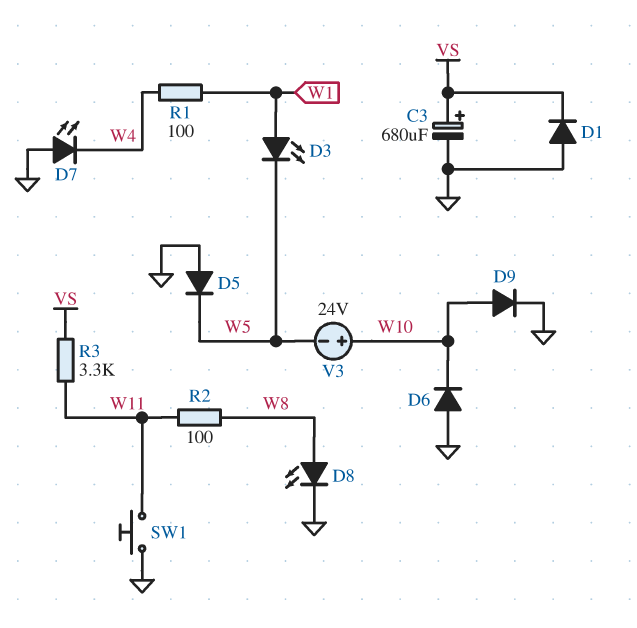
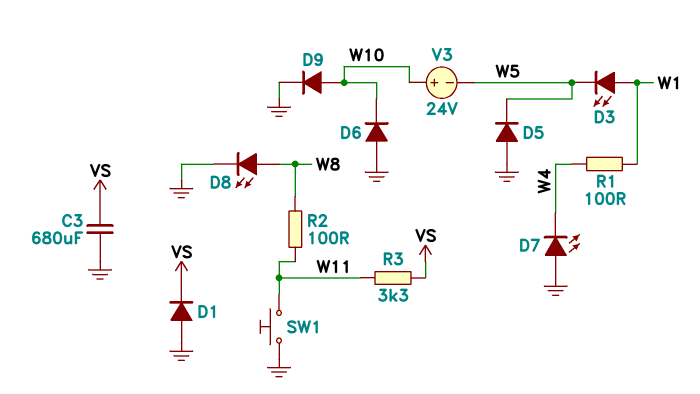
C3: 680uF (plus VS, minus GND) -> 680uF (GND, VS)

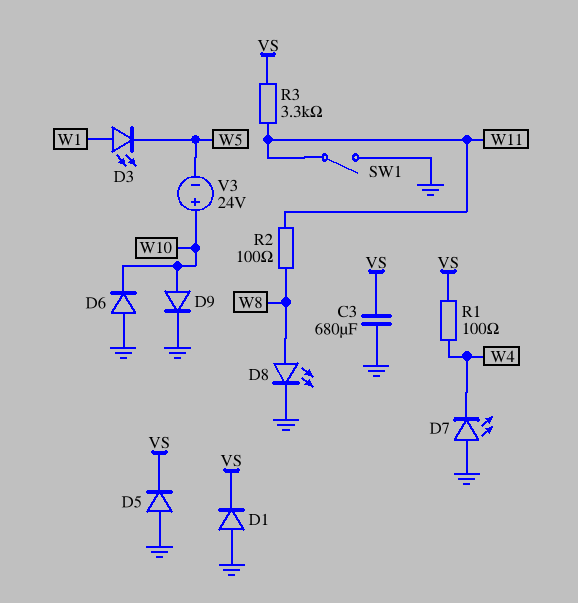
D5: diode (A GND, K W5) -> diode (A GND, K VS)
R1: 100 (W1, W4) -> 100 (VS, W4)
SW1: button (GND, W11) -> switch (GND, W11)

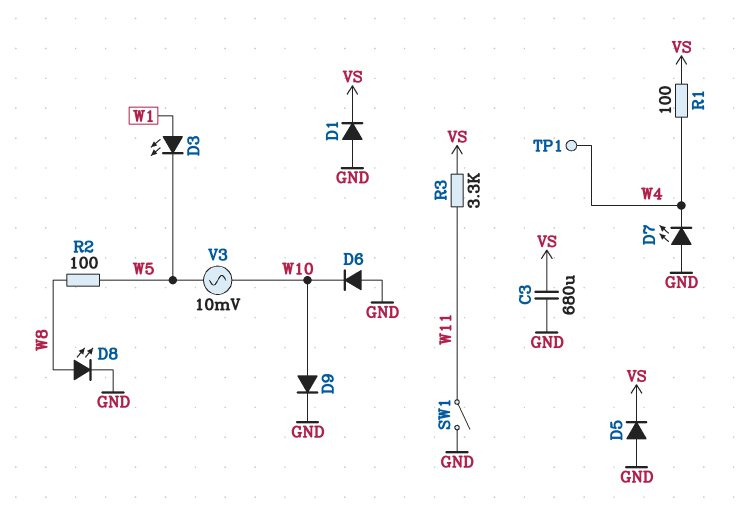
R2: 100 (W8, W11) -> 100 (W5, W8)
TP1: none -> test point (W4)
V3: 24V (plus W10, minus W5) -> AC 10mV (W5, W10)

